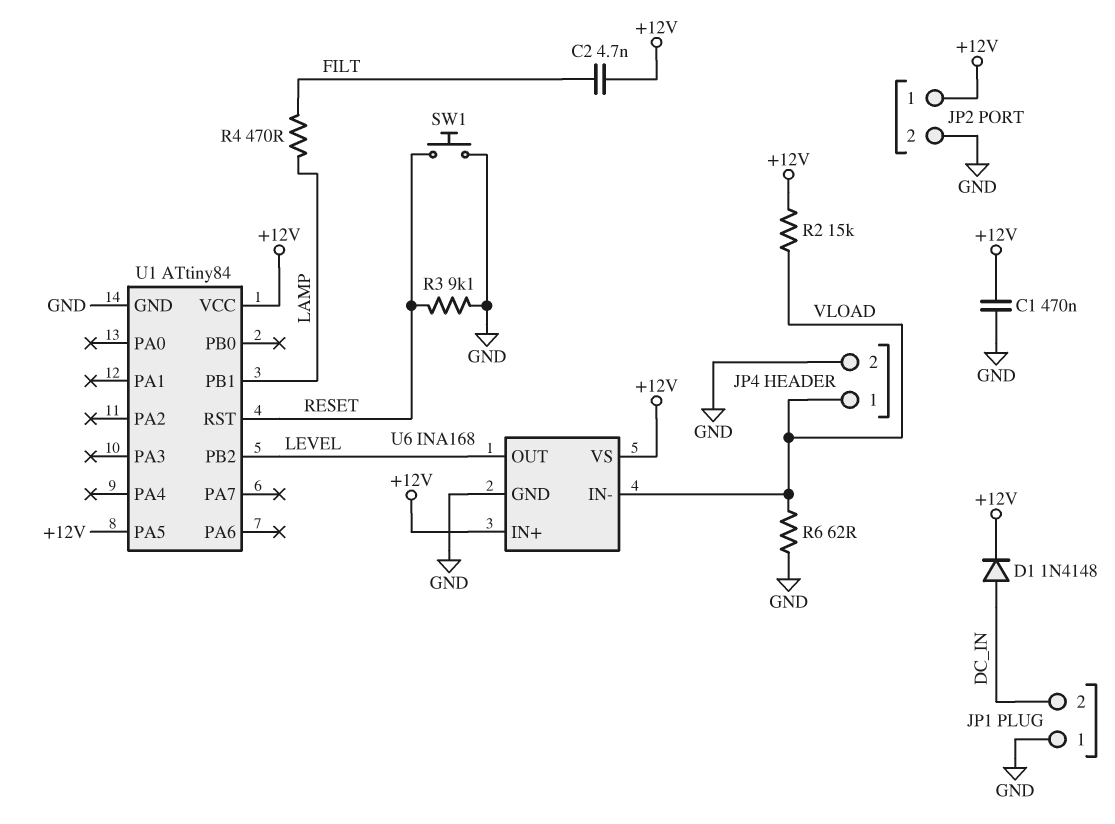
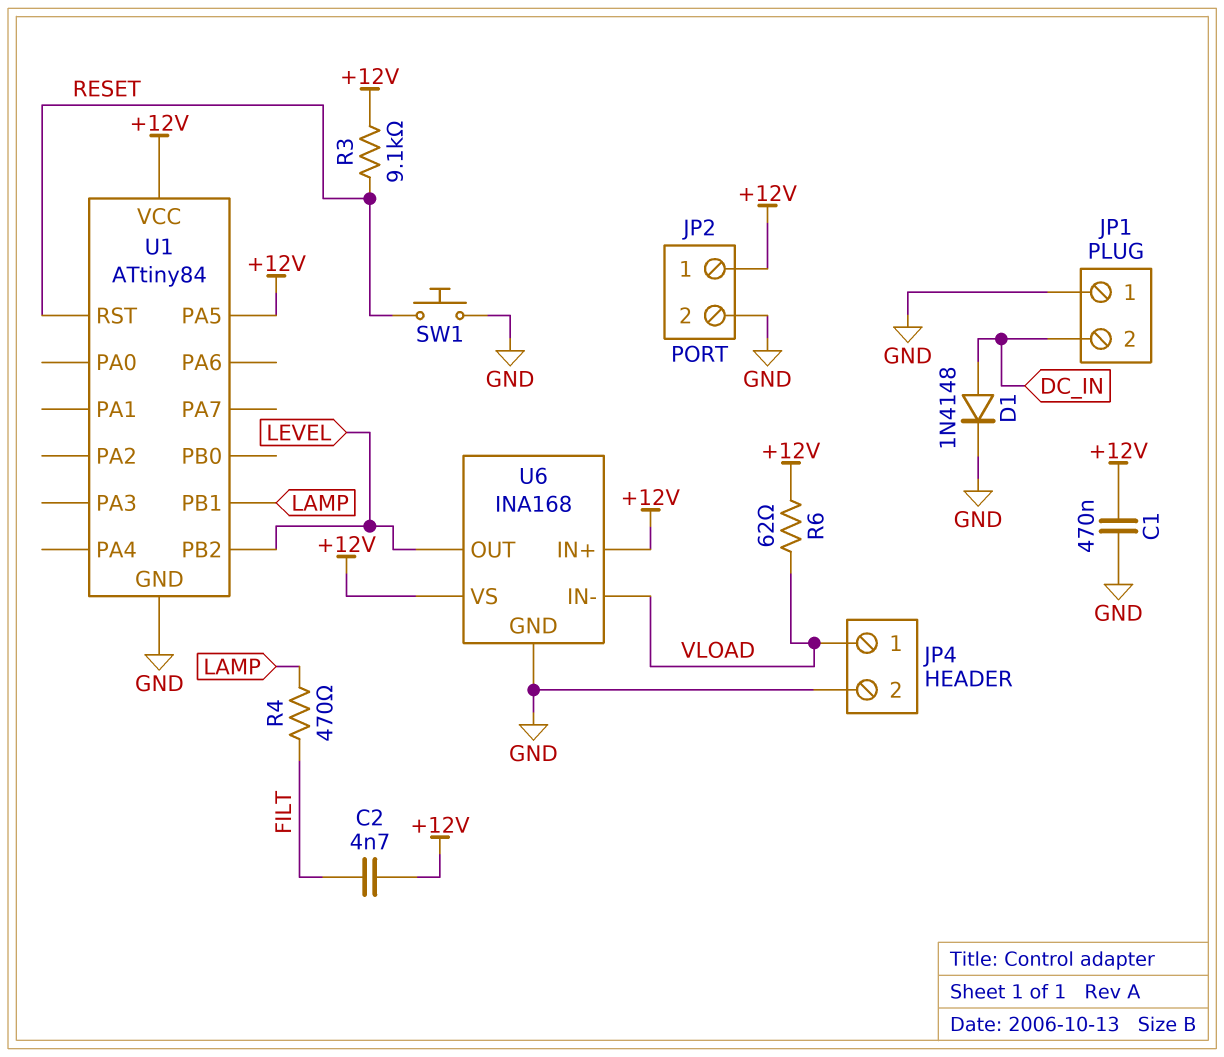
D1: diode 1N4148 (A DC_IN, K +12V) -> diode 1N4148 (A DC_IN, K GND)
R2: 15k (+12V, VLOAD) -> none
R3: 9.1k (GND, RESET) -> 9.1k (+12V, RESET)
R6: 62 (GND, VLOAD) -> 62 (+12V, VLOAD)

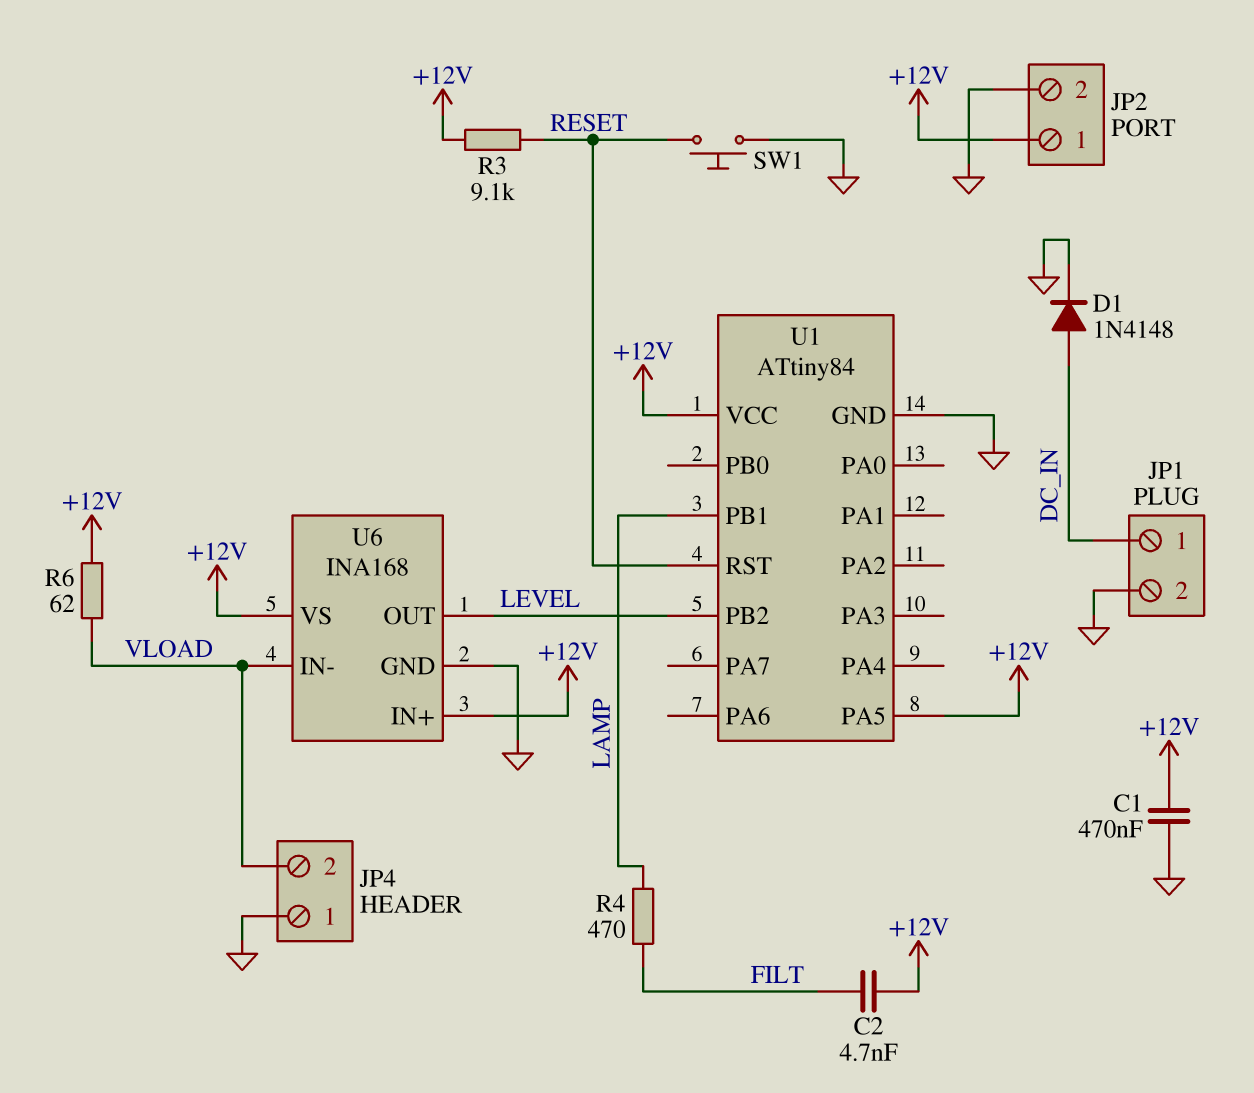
JP1 pin 1: GND -> DC_IN
JP1 pin 2: DC_IN -> GND
JP4 pin 1: VLOAD -> GND
JP4 pin 2: GND -> VLOAD

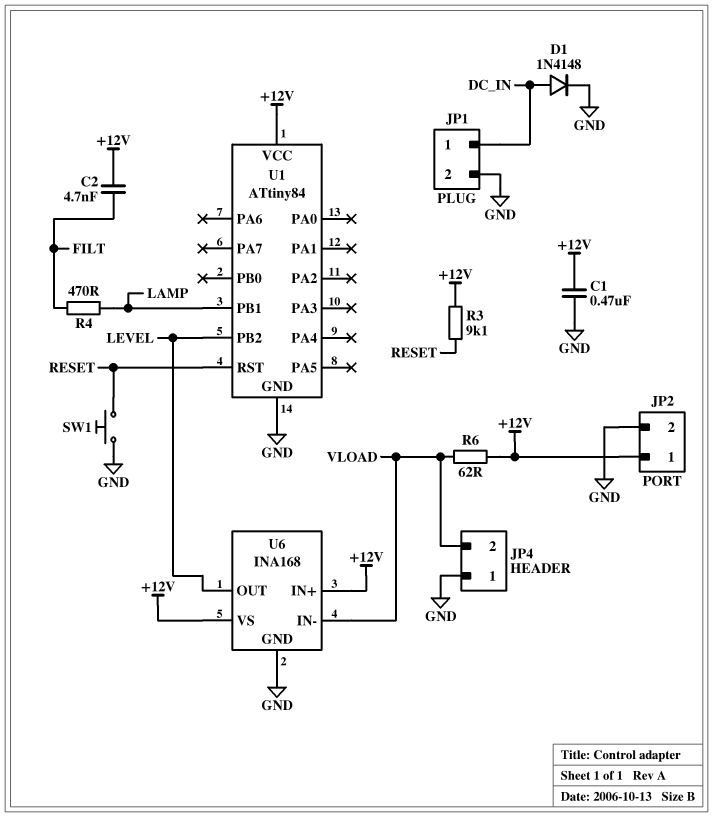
U1 pin PA5: +12V -> none

